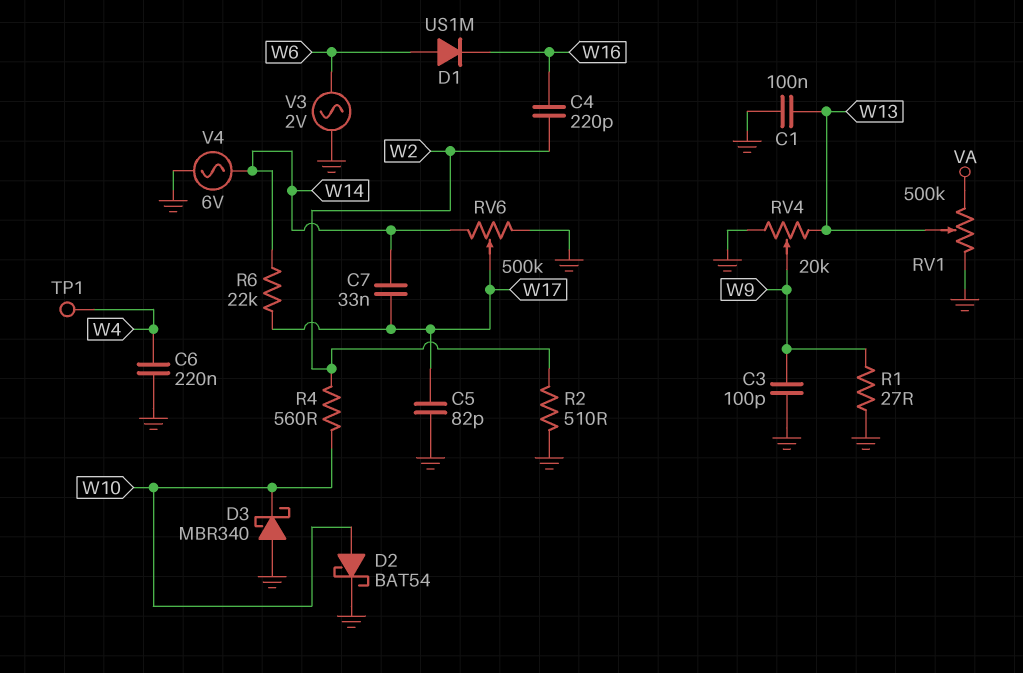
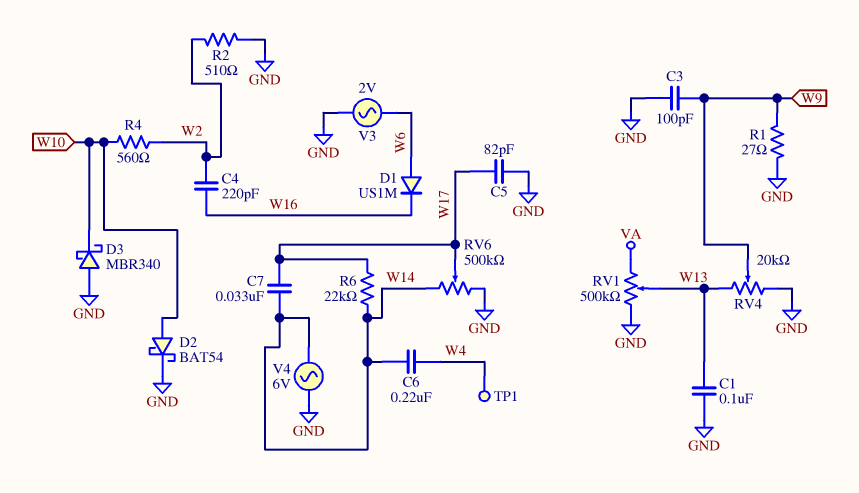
C6: 220nF (GND, W4) -> 220nF (W4, W14)

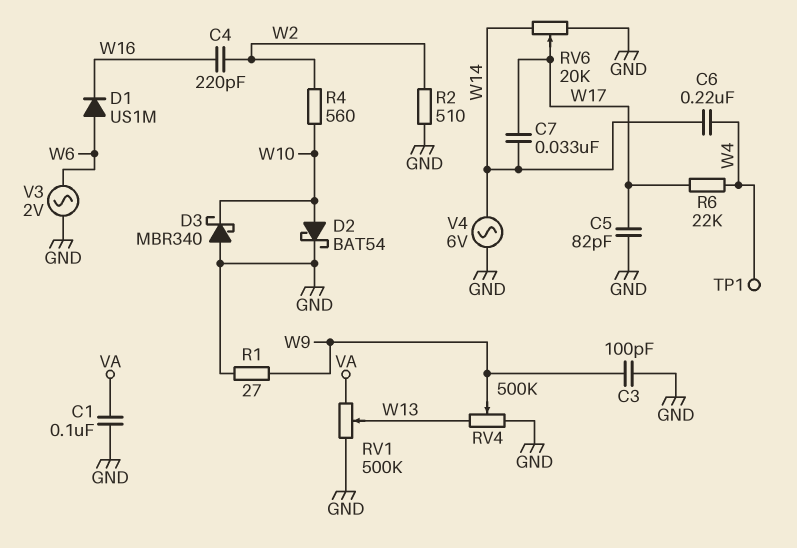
C1: 100nF (GND, W13) -> 100nF (GND, VA)
R6: 22k (W14, W17) -> 22k (W4, W17)
RV4: 20k (GND, W13, wiper W9) -> 500k (GND, W13, wiper W9)
RV6: 500k (GND, W14, wiper W17) -> 20k (GND, W14, wiper W17)

